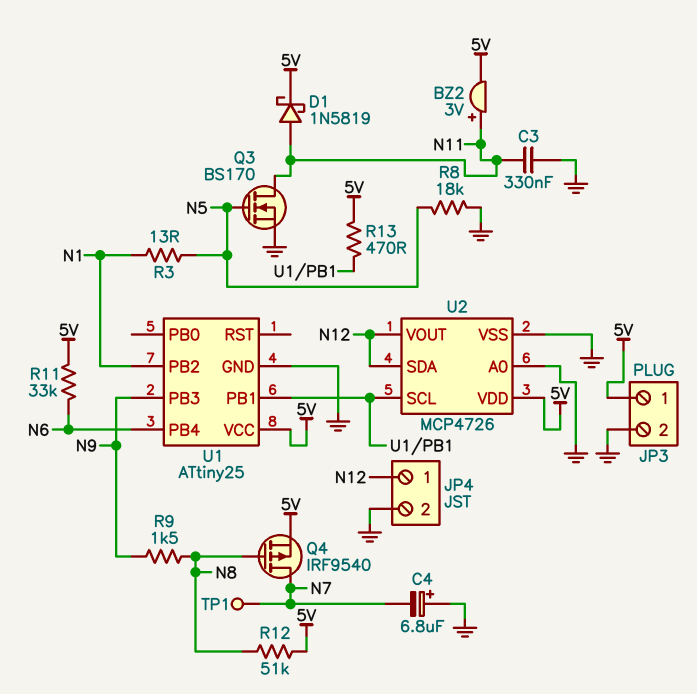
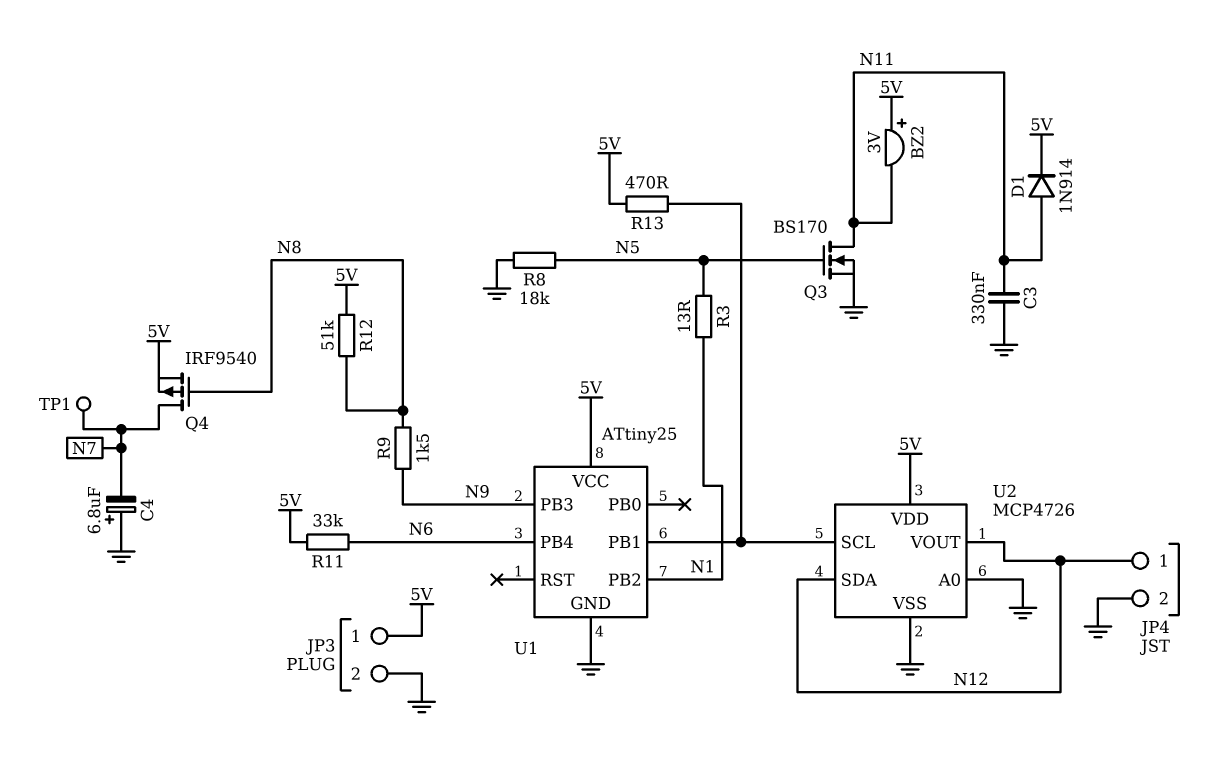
BZ2: buzzer 3V (plus N11, minus 5V) -> buzzer 3V (plus 5V, minus N11)
D1: schottky 1N5819 (A N11, K 5V) -> diode 1N914 (A N11, K 5V)

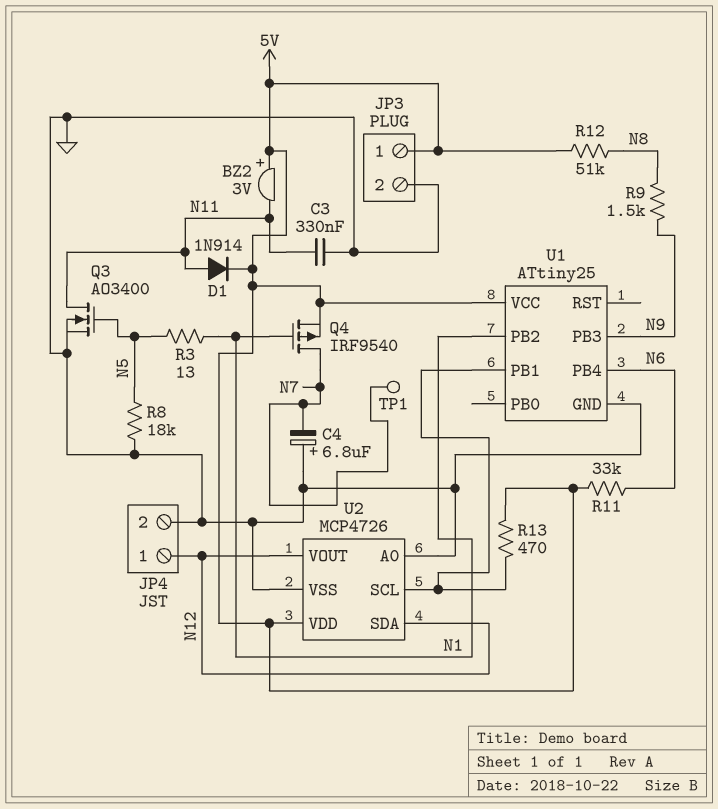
Q3: NMOS BS170 (G N5, D N11, S GND) -> NMOS AO3400 (G N5, D N11, S GND)
Q4: PMOS IRF9540 (G N8, D N7, S 5V) -> PMOS IRF9540 (G N1, D N7, S 5V)

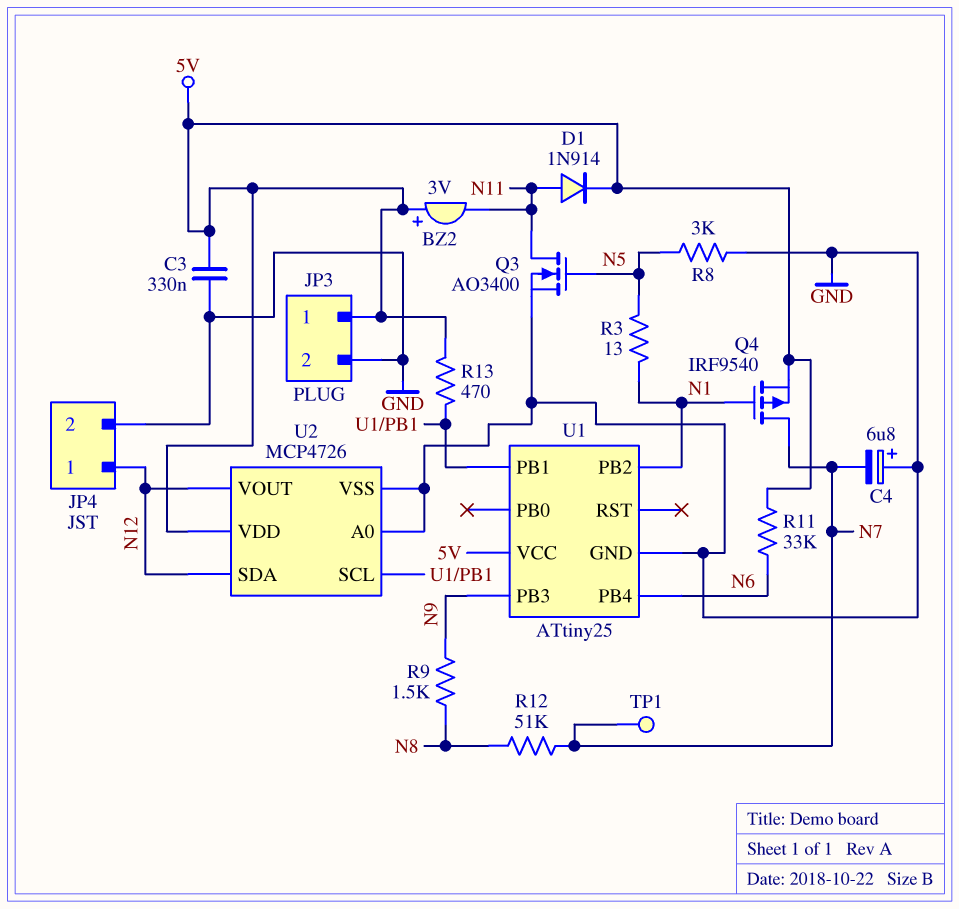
C3: 330nF (GND, N11) -> 330nF (5V, GND)
R8: 18k (GND, N5) -> 3k (GND, N5)
R12: 51k (5V, N8) -> 51k (N7, N8)

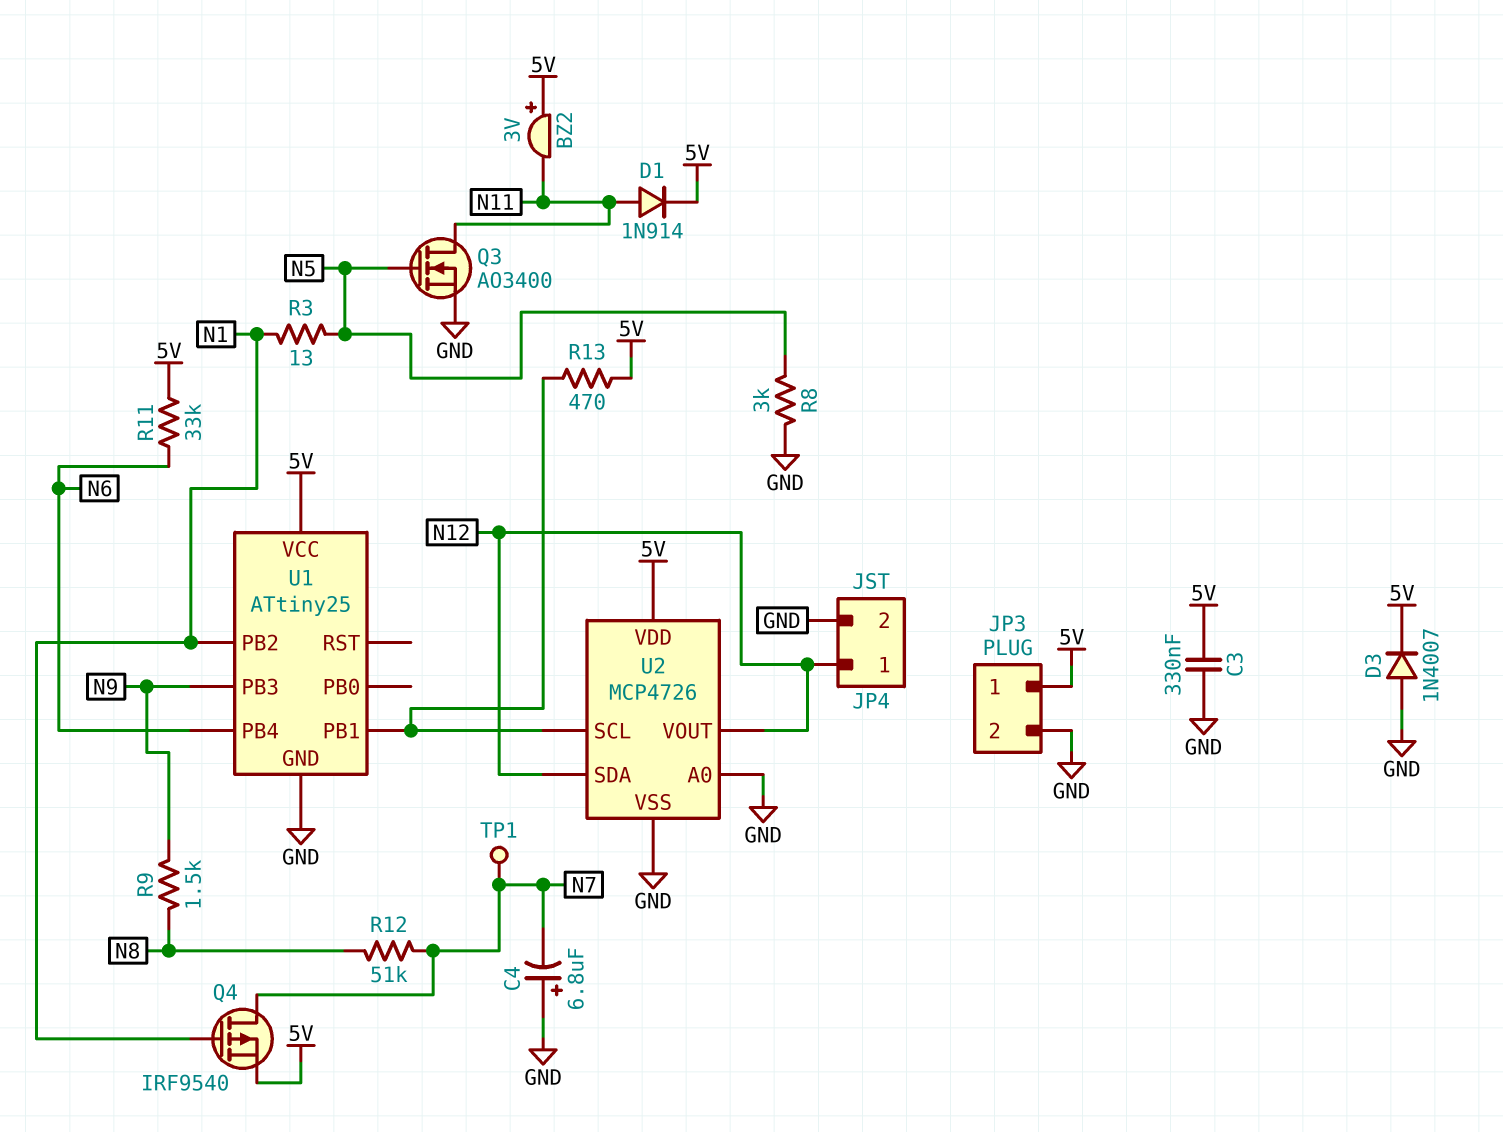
D3: none -> diode 1N4007 (A GND, K 5V)

